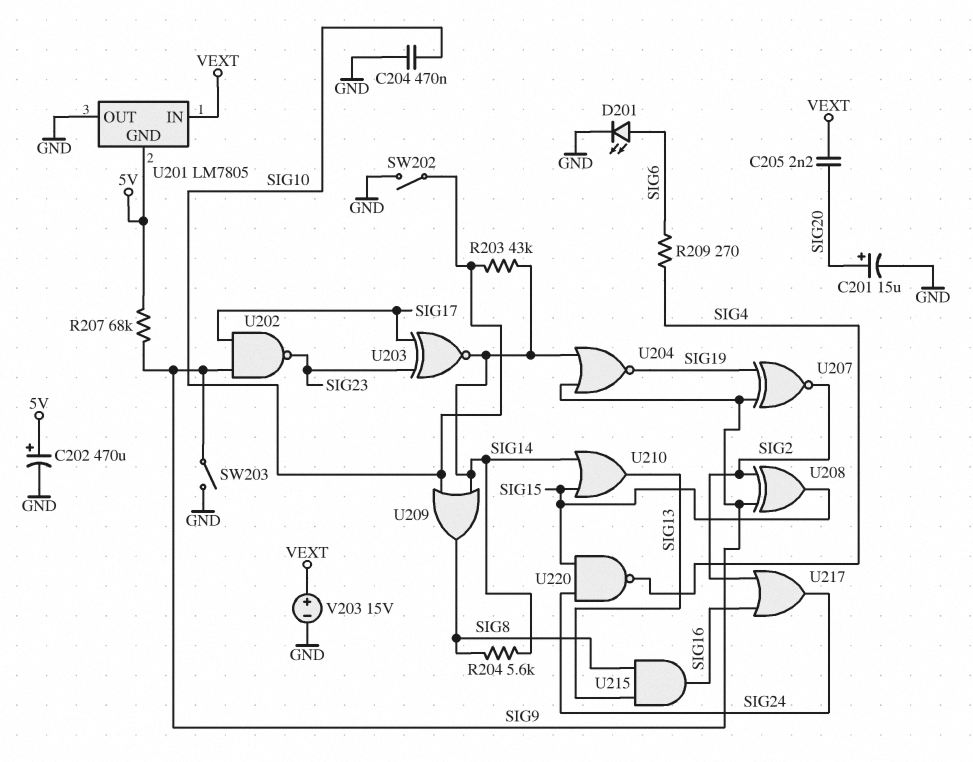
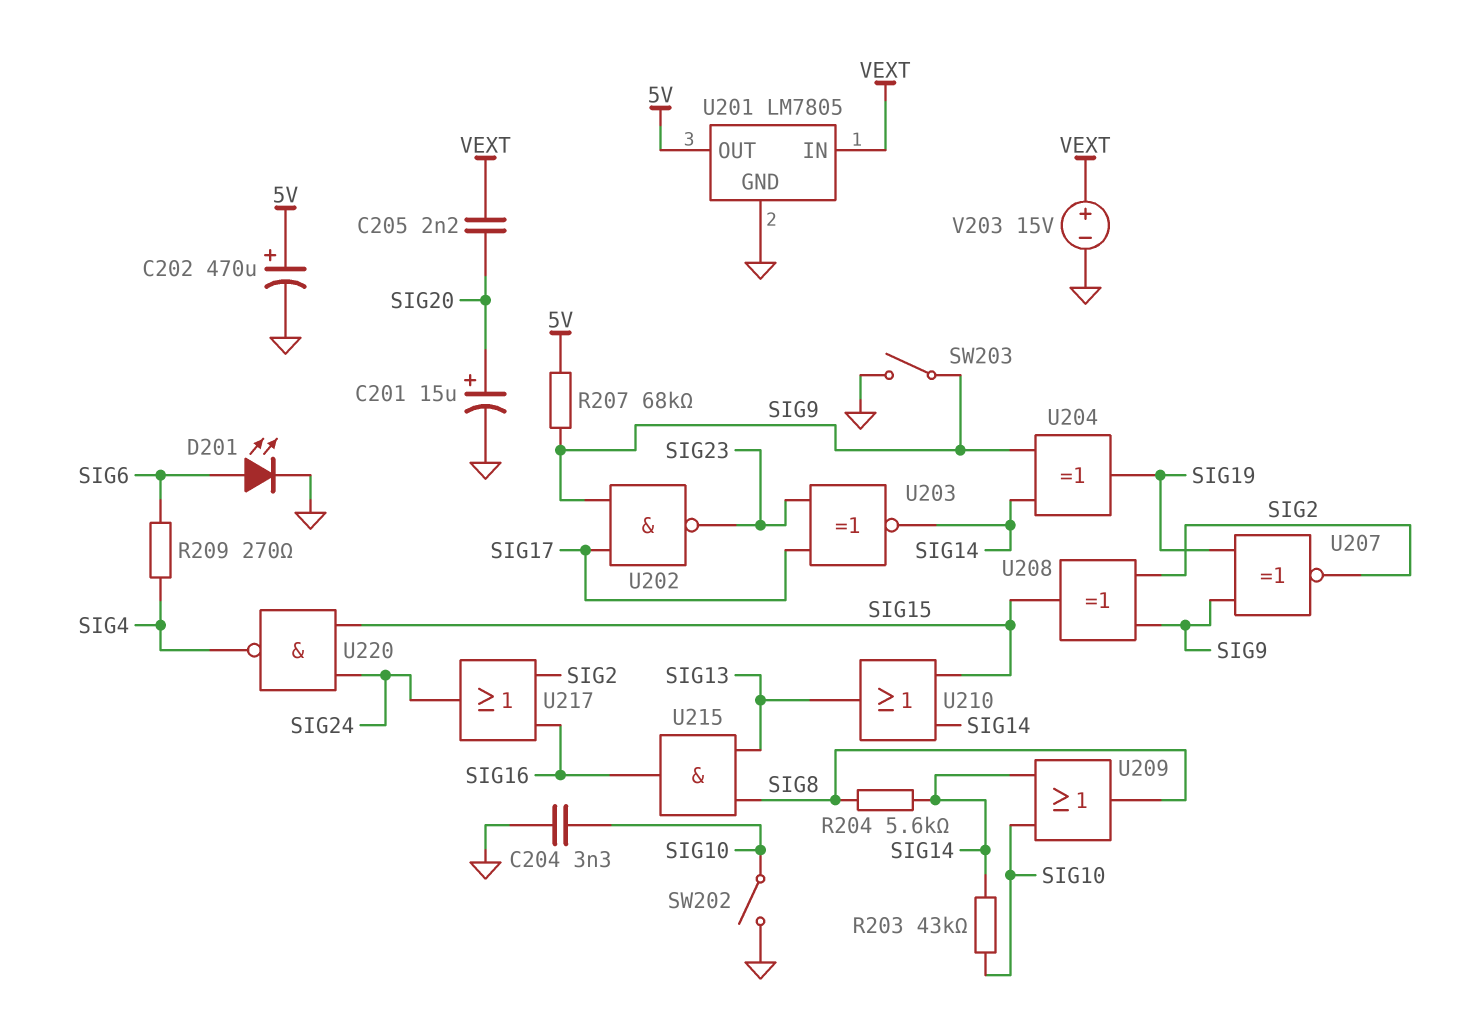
C204: 470nF (GND, SIG10) -> 3.3nF (GND, SIG10)
U201 pin GND: 5V -> GND
U201 pin OUT: GND -> 5V
U204: NOR (in SIG9, in SIG14, out SIG19) -> XOR (in SIG9, in SIG14, out SIG19)

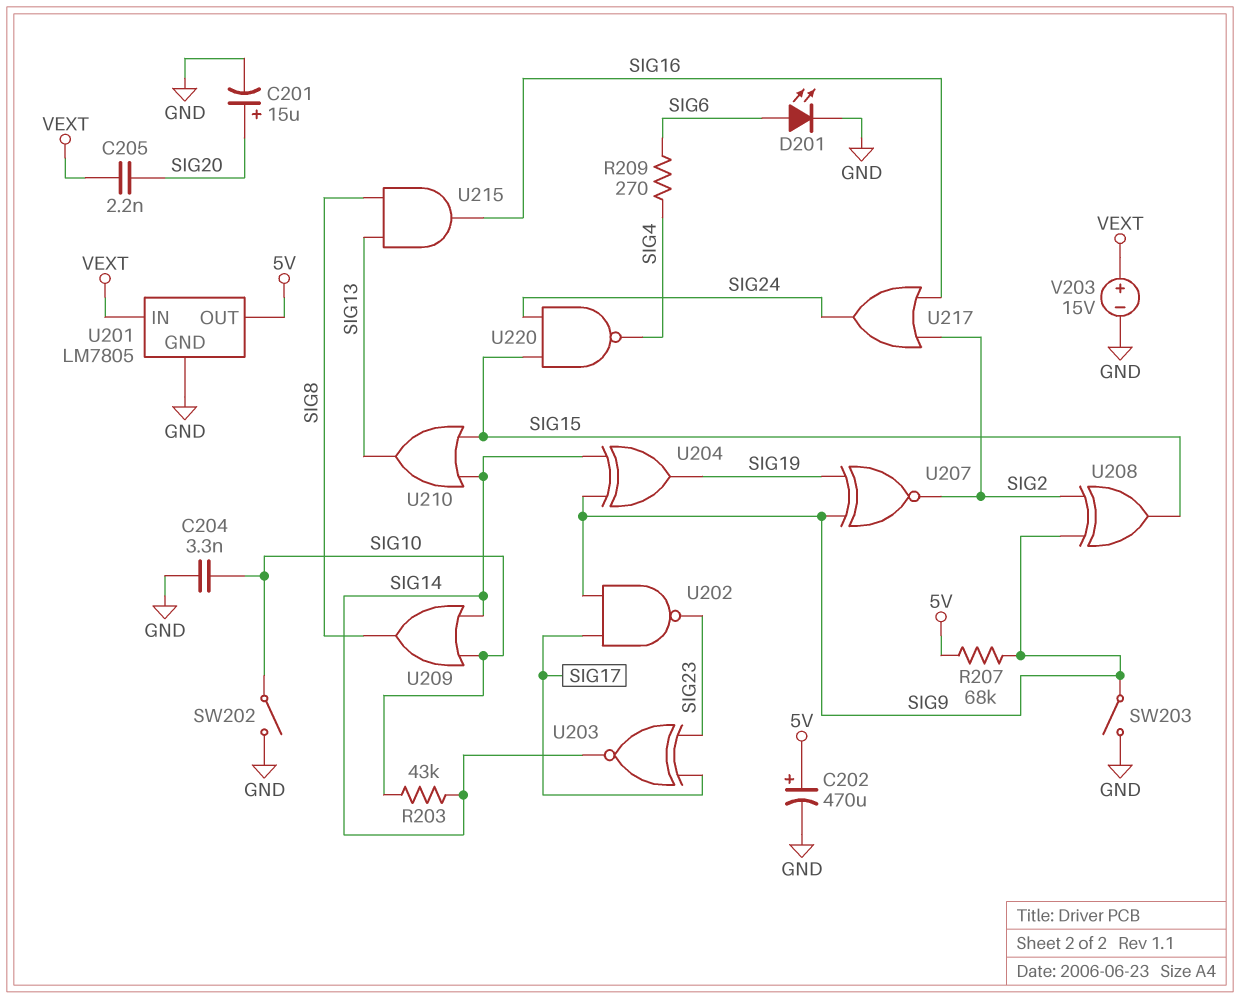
R204: 5.6k (SIG8, SIG14) -> none

